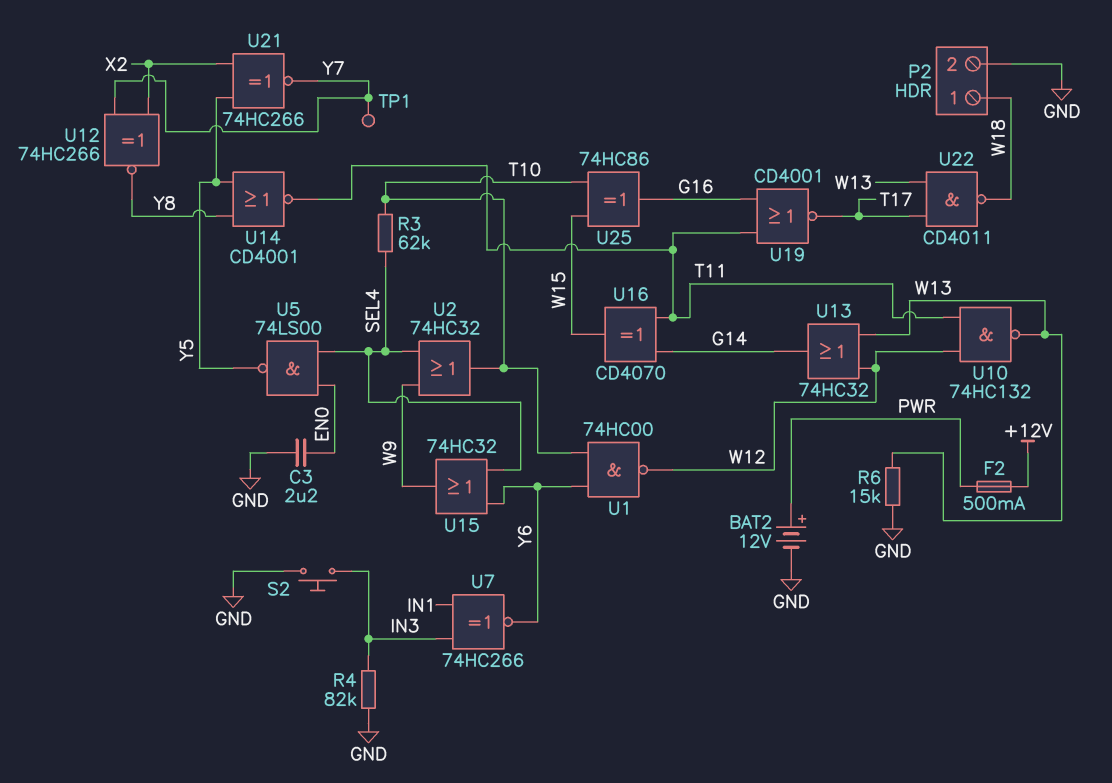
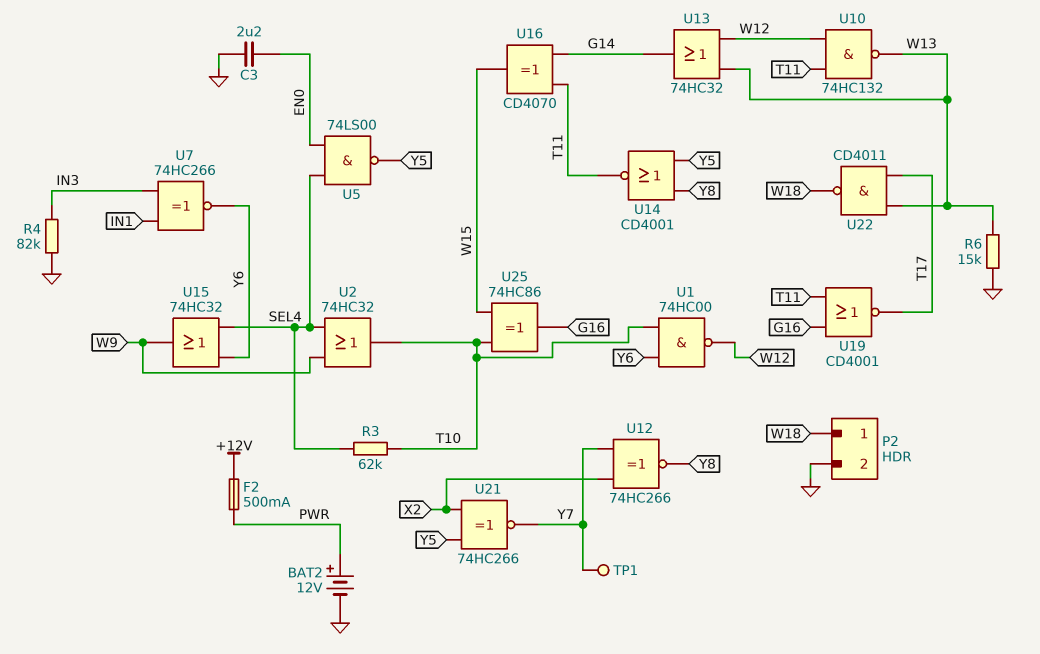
S2: button (GND, IN3) -> none

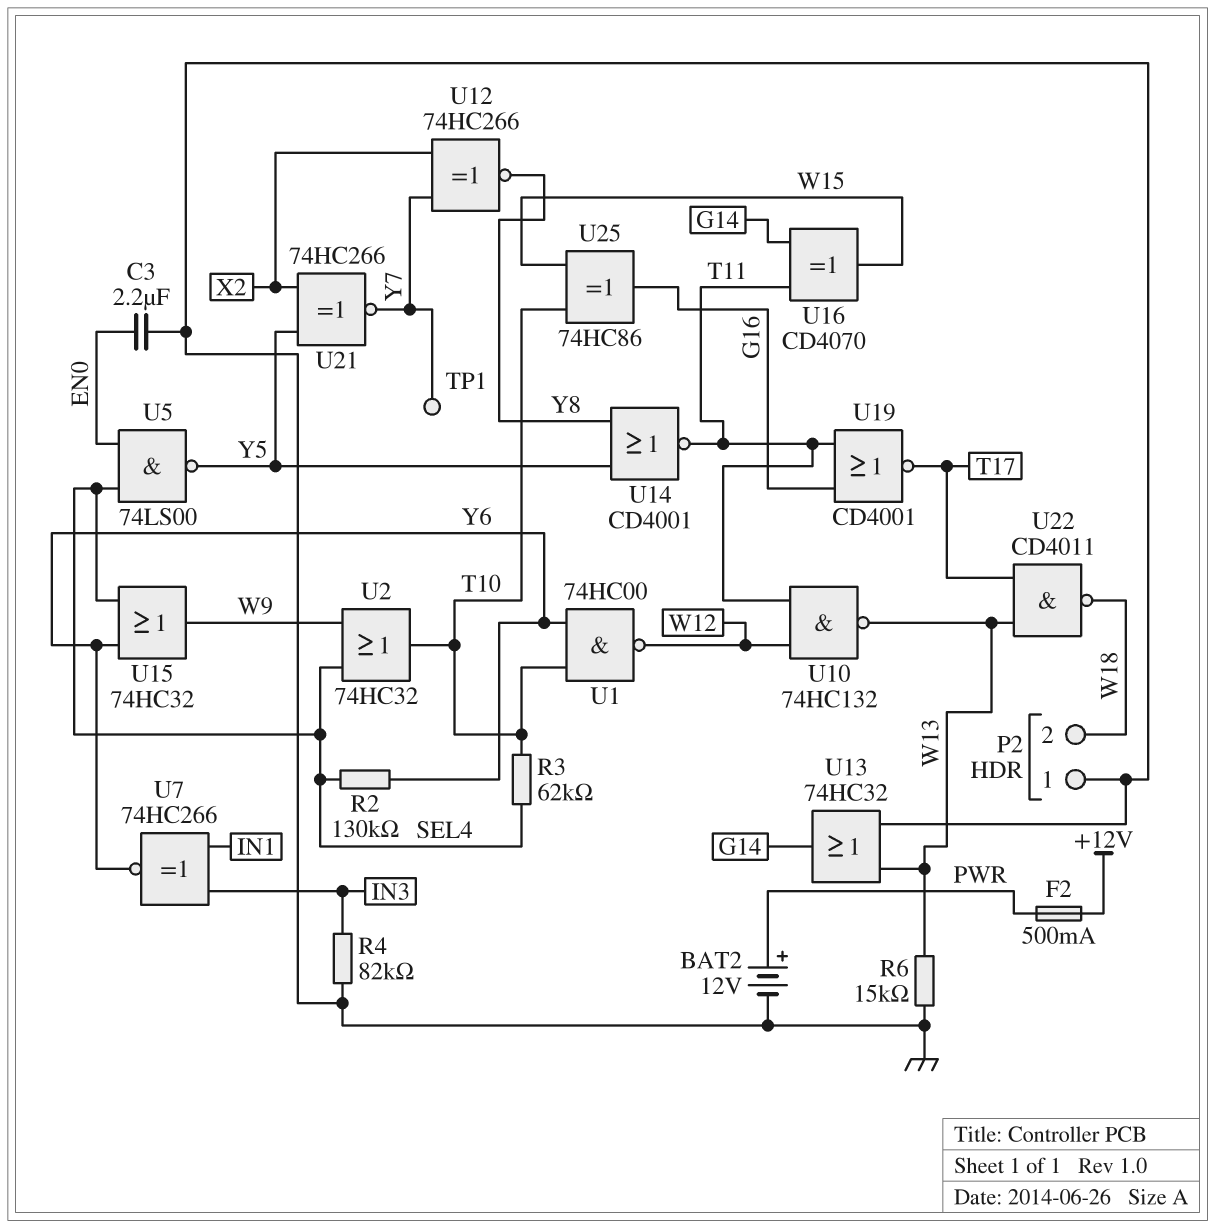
P2 pin 1: W18 -> GND
P2 pin 2: GND -> W18
R2: none -> 130k (SEL4, Y6)
U13: OR 74HC32 (in W12, in W13, out G14) -> OR 74HC32 (in GND, in W13, out G14)

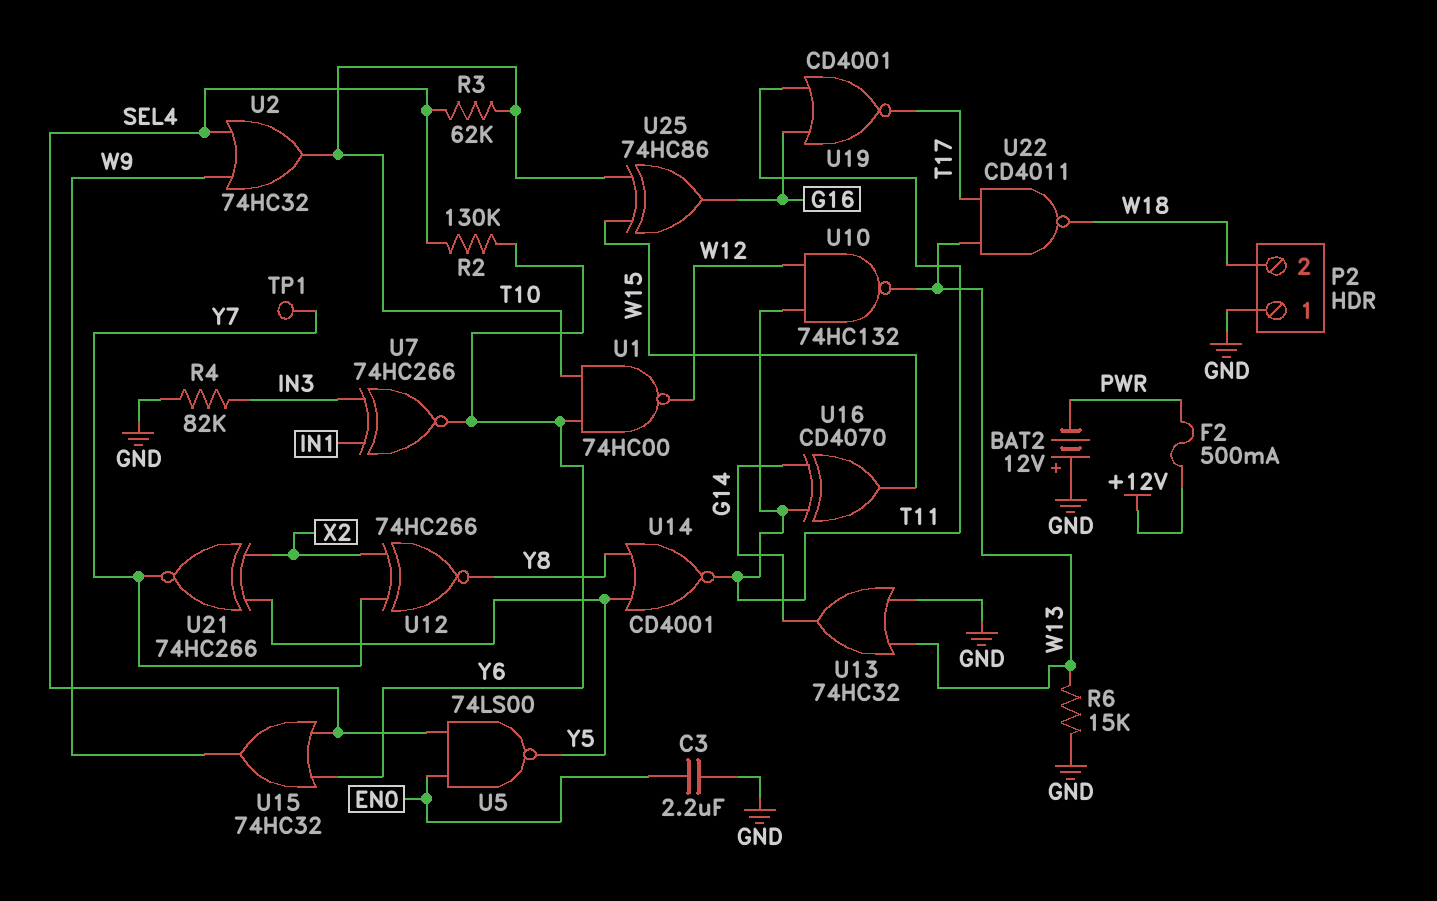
BAT2: 12V (plus PWR, minus GND) -> 12V (plus GND, minus PWR)

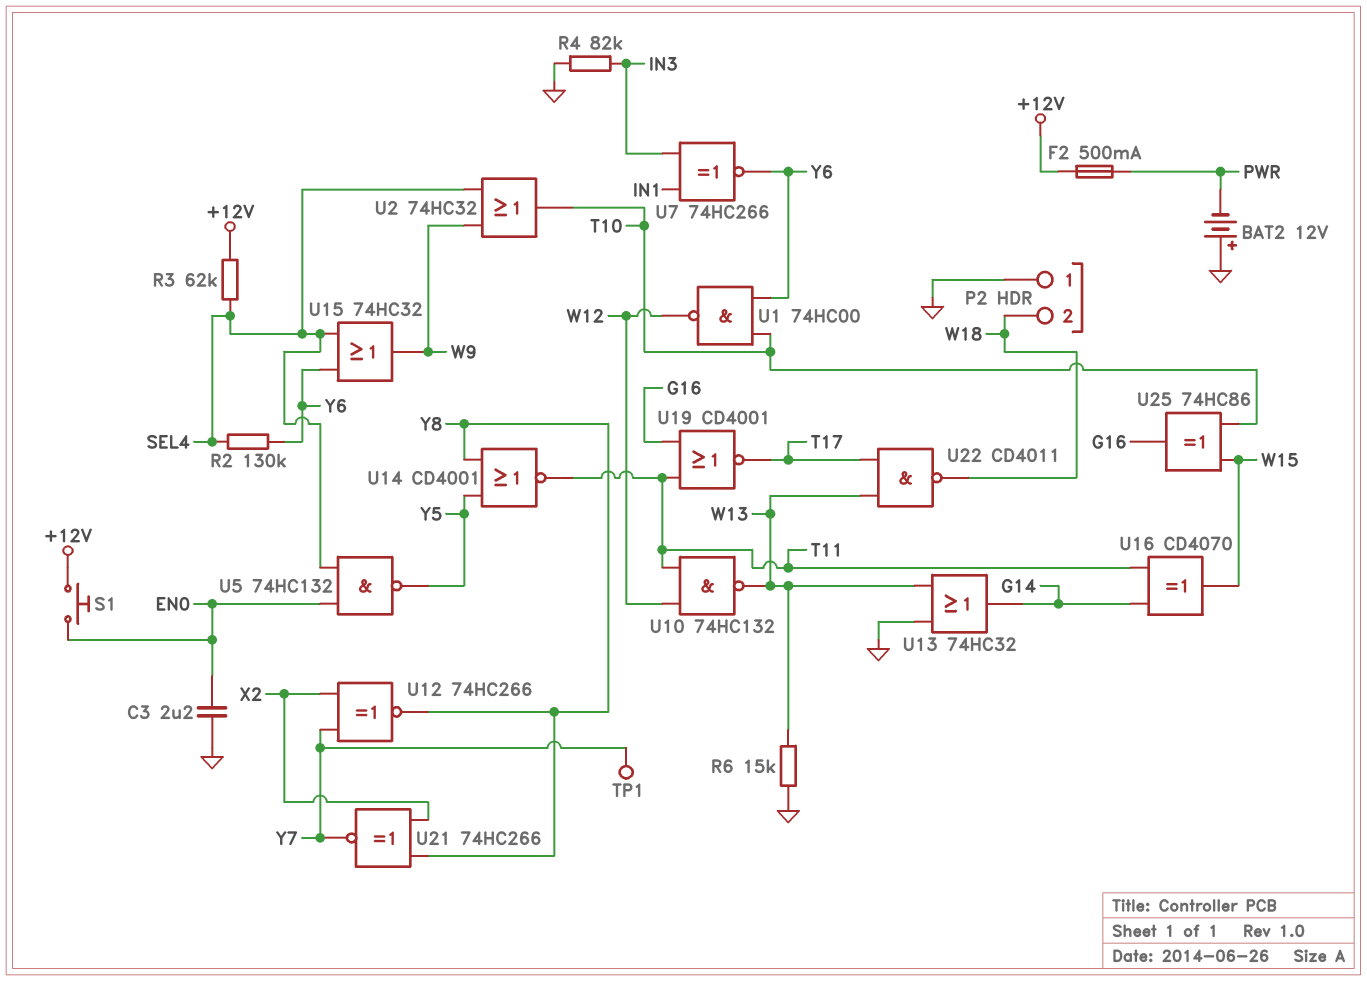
R3: 62k (SEL4, T10) -> 62k (+12V, SEL4)
S1: none -> button (+12V, EN0)
U5: NAND 74LS00 (in EN0, in SEL4, out Y5) -> NAND 74HC132 (in EN0, in SEL4, out Y5)
U21: XNOR 74HC266 (in X2, in Y5, out Y7) -> XNOR 74HC266 (in X2, in Y8, out Y7)

